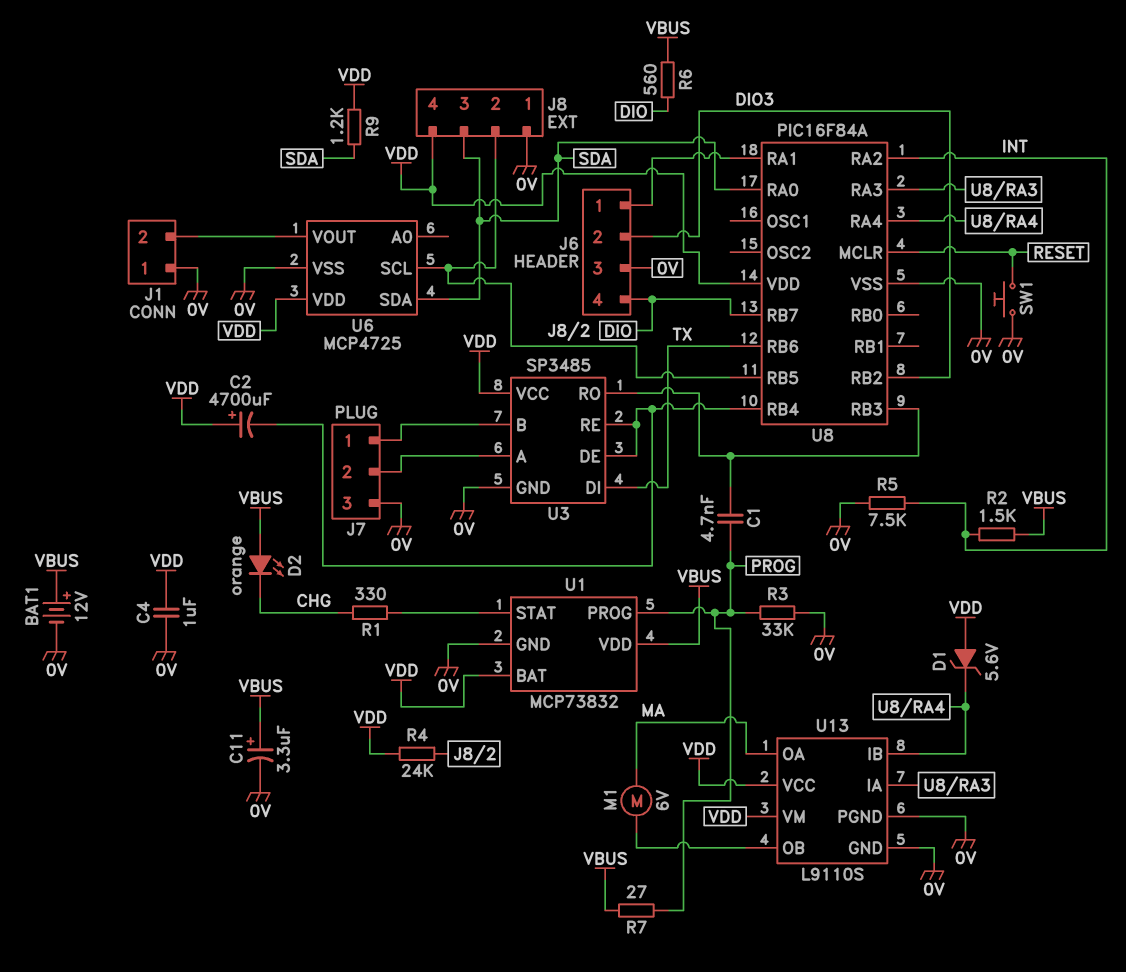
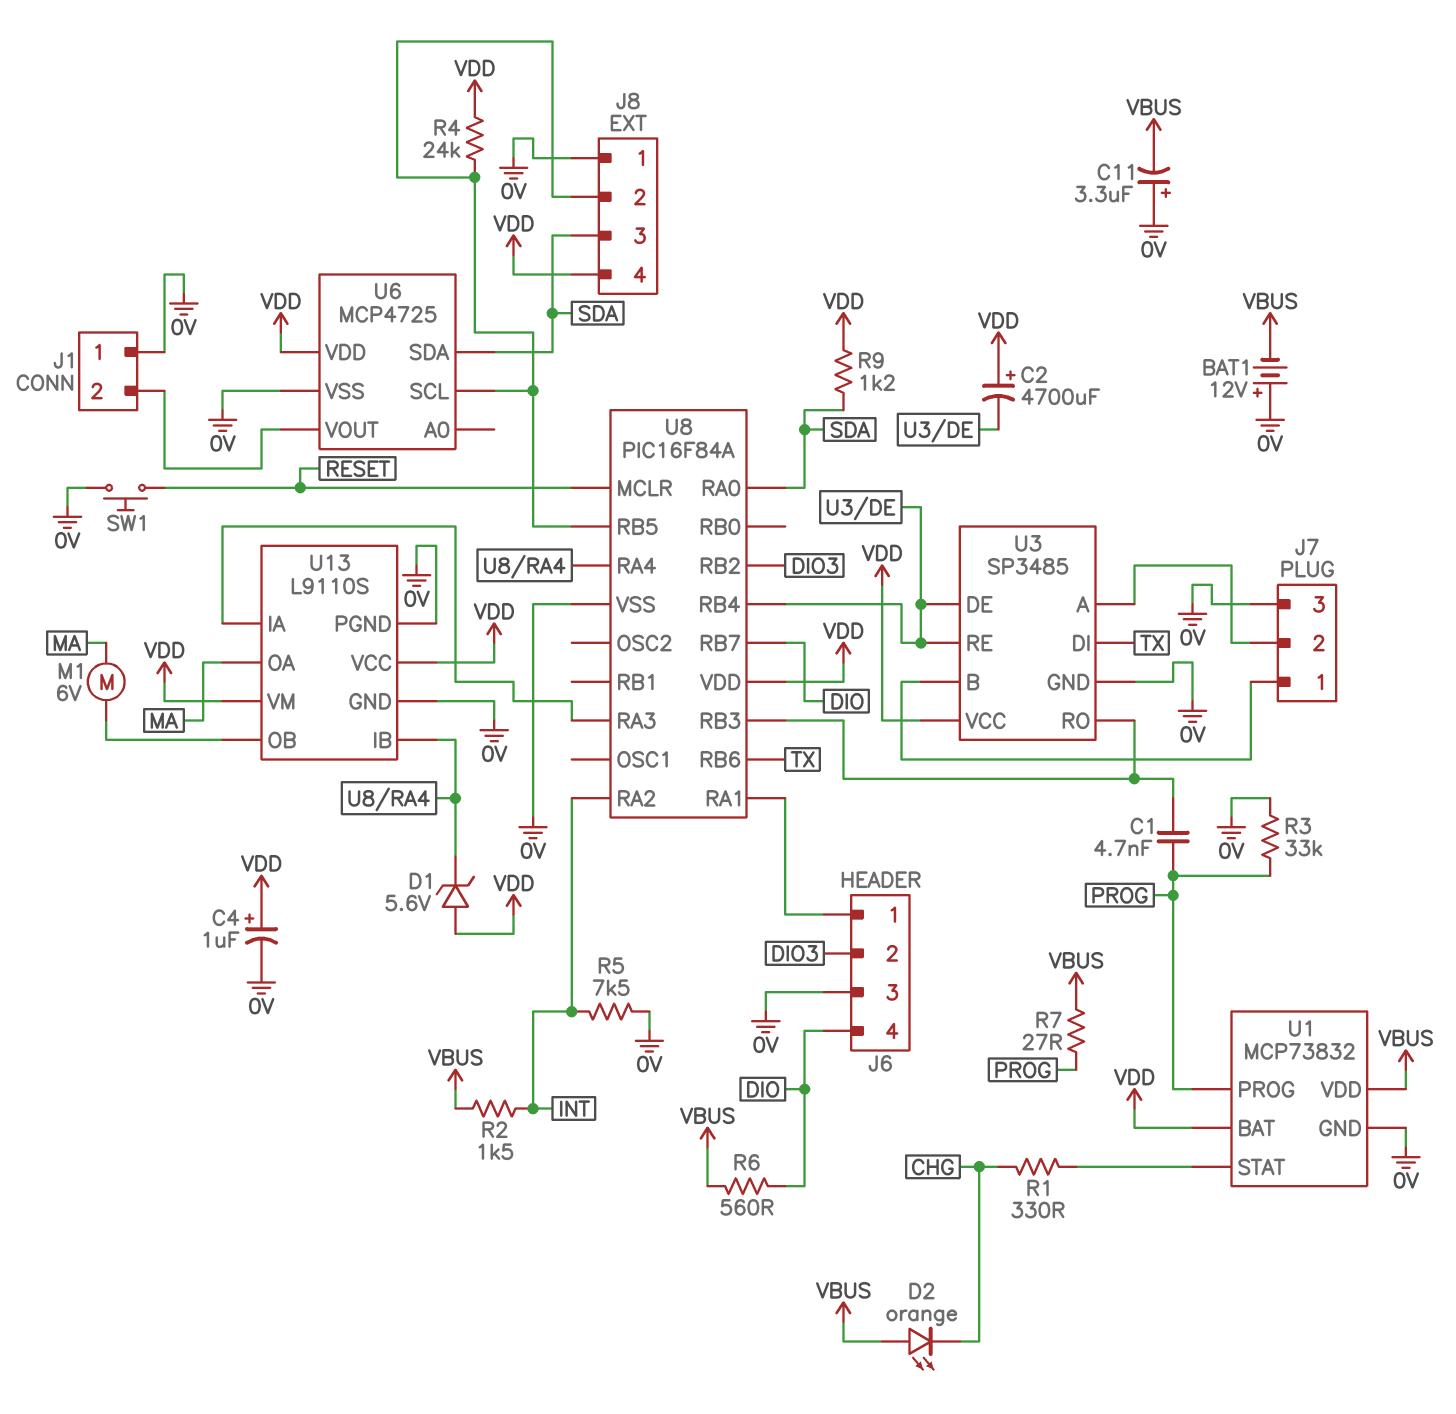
BAT1: 12V (plus VBUS, minus 0V) -> 12V (plus 0V, minus VBUS)
C4: 1uF (0V, VDD) -> 1uF (plus VDD, minus 0V)
C11: 3.3uF (plus VBUS, minus 0V) -> 3.3uF (plus 0V, minus VBUS)

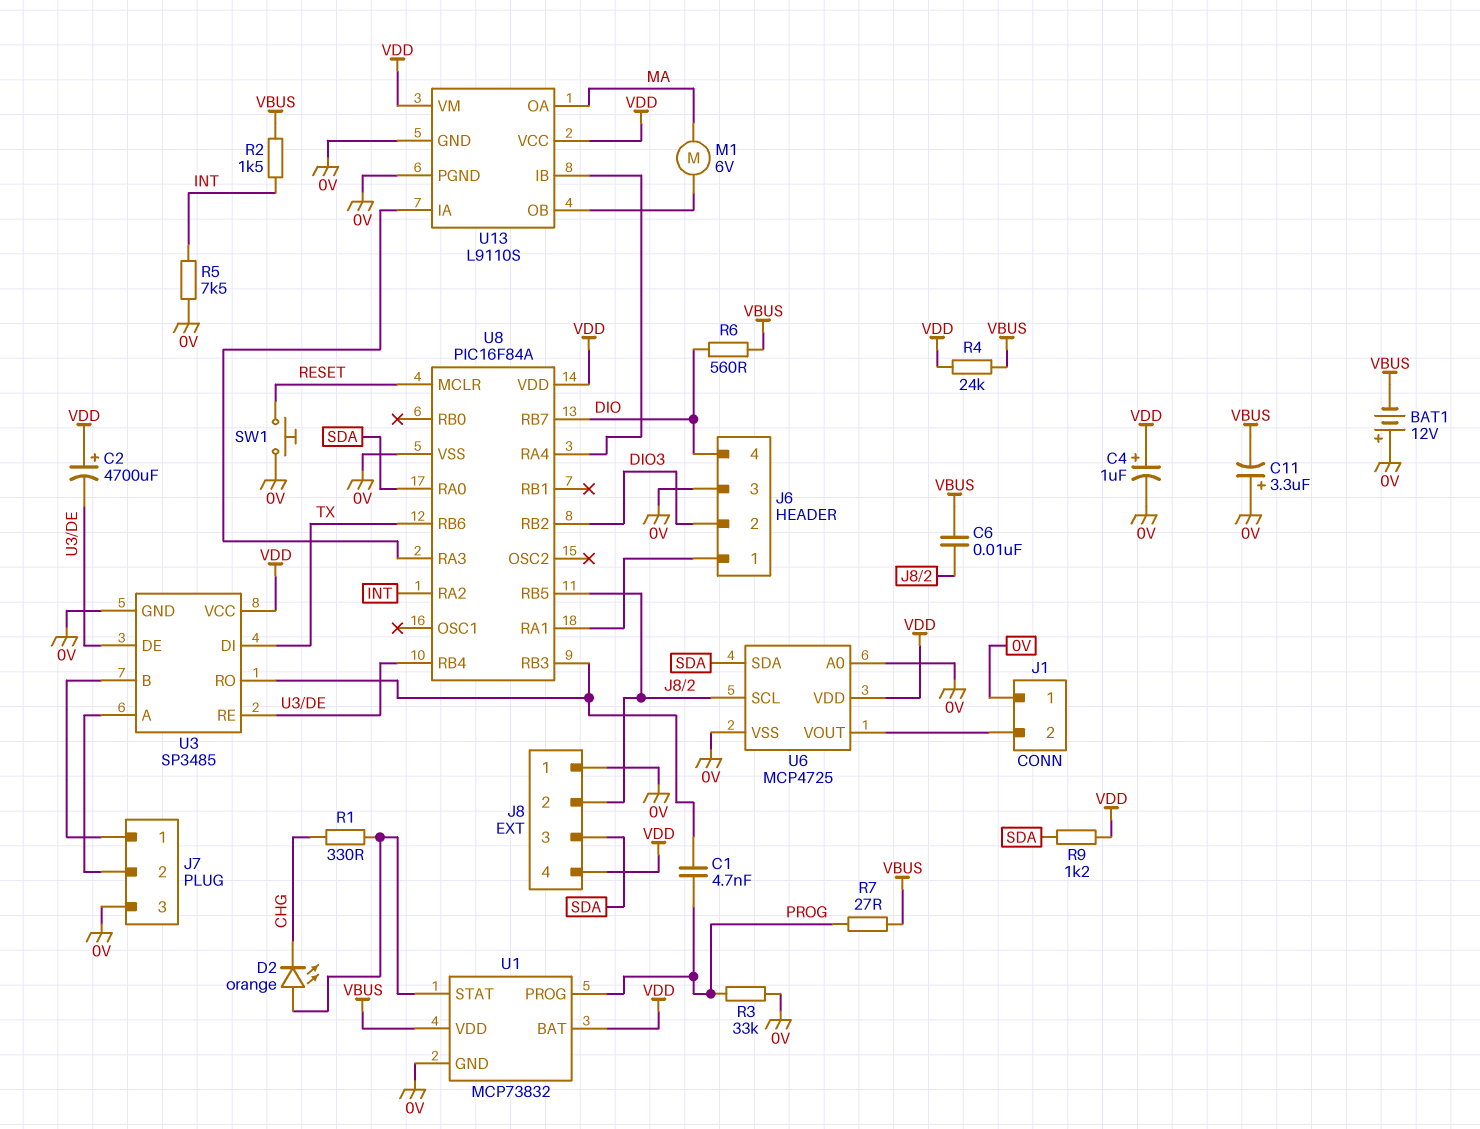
C6: none -> 10nF (J8/2, VBUS)
D1: zener 5.6V (A VDD, K U8/RA4) -> none
D2: LED orange (A VBUS, K CHG) -> LED orange (A U1/STAT, K CHG)
R4: 24k (J8/2, VDD) -> 24k (VBUS, VDD)
U6 pin A0: none -> 0V

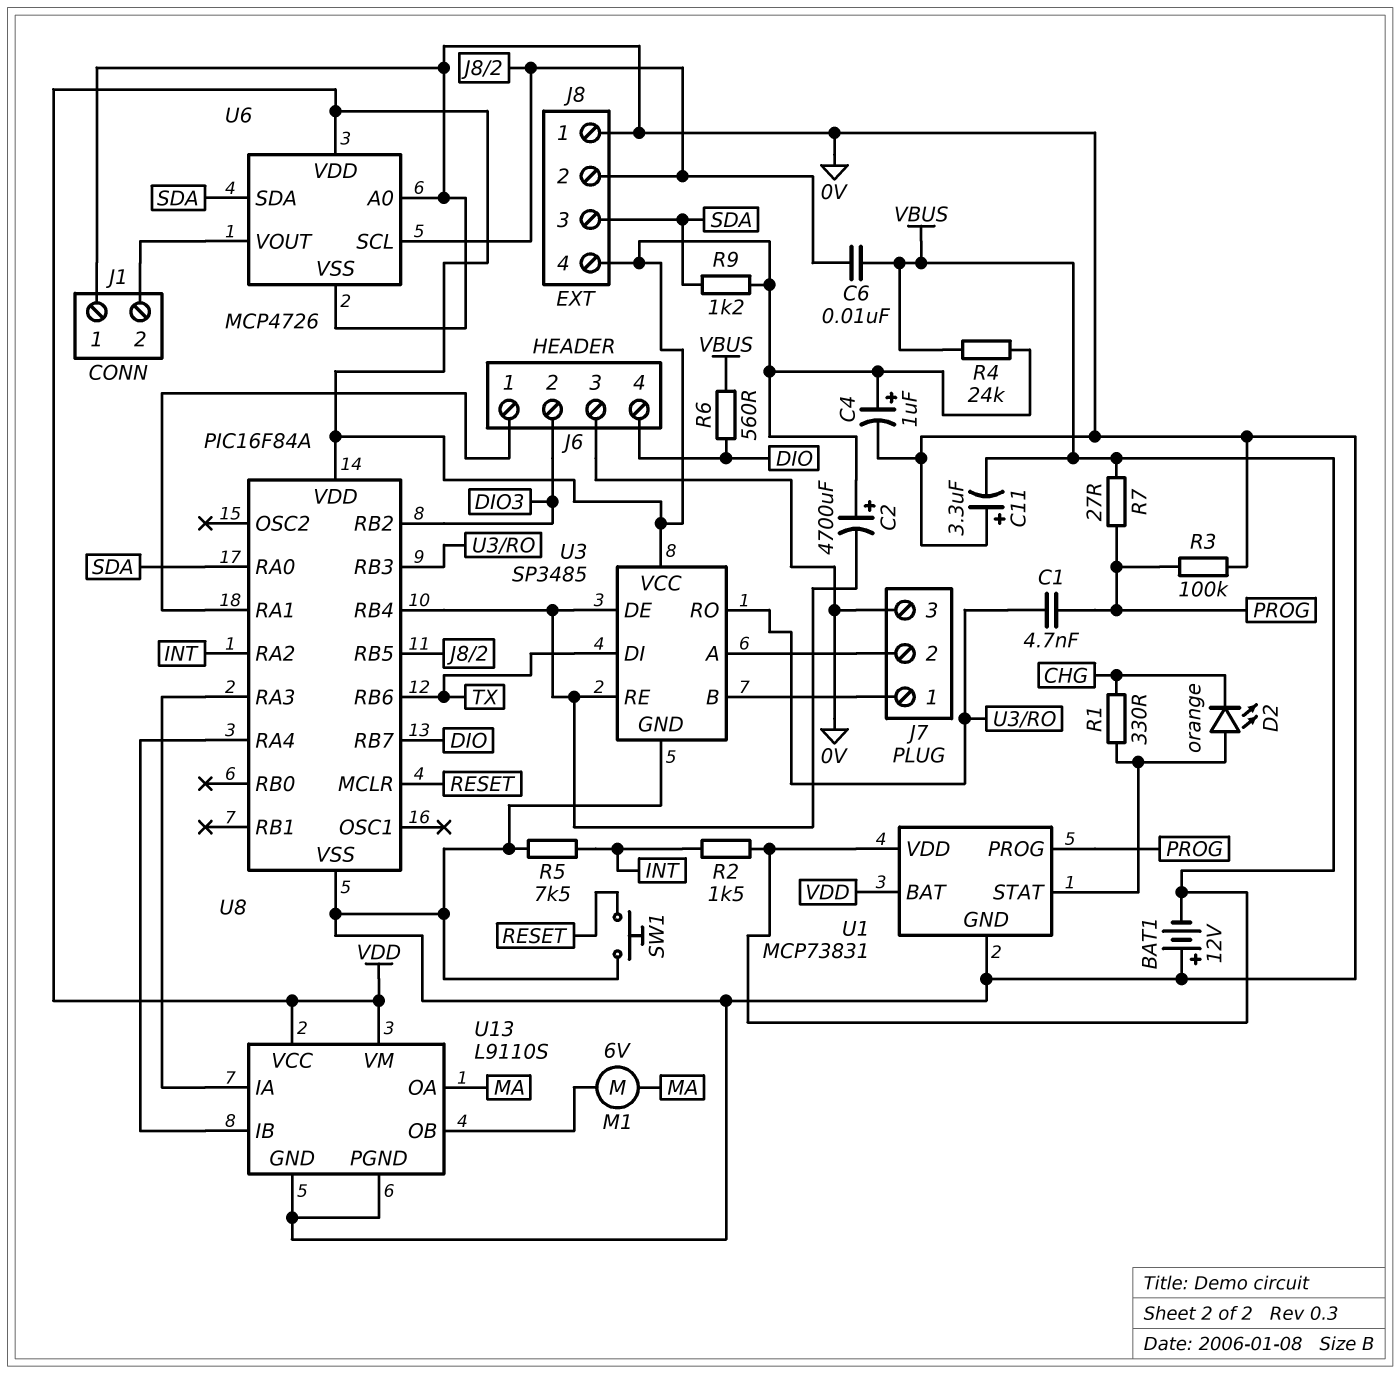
R3: 33k (0V, PROG) -> 100k (0V, PROG)
U1: MCP73832 -> MCP73831
U6: MCP4725 -> MCP4726

